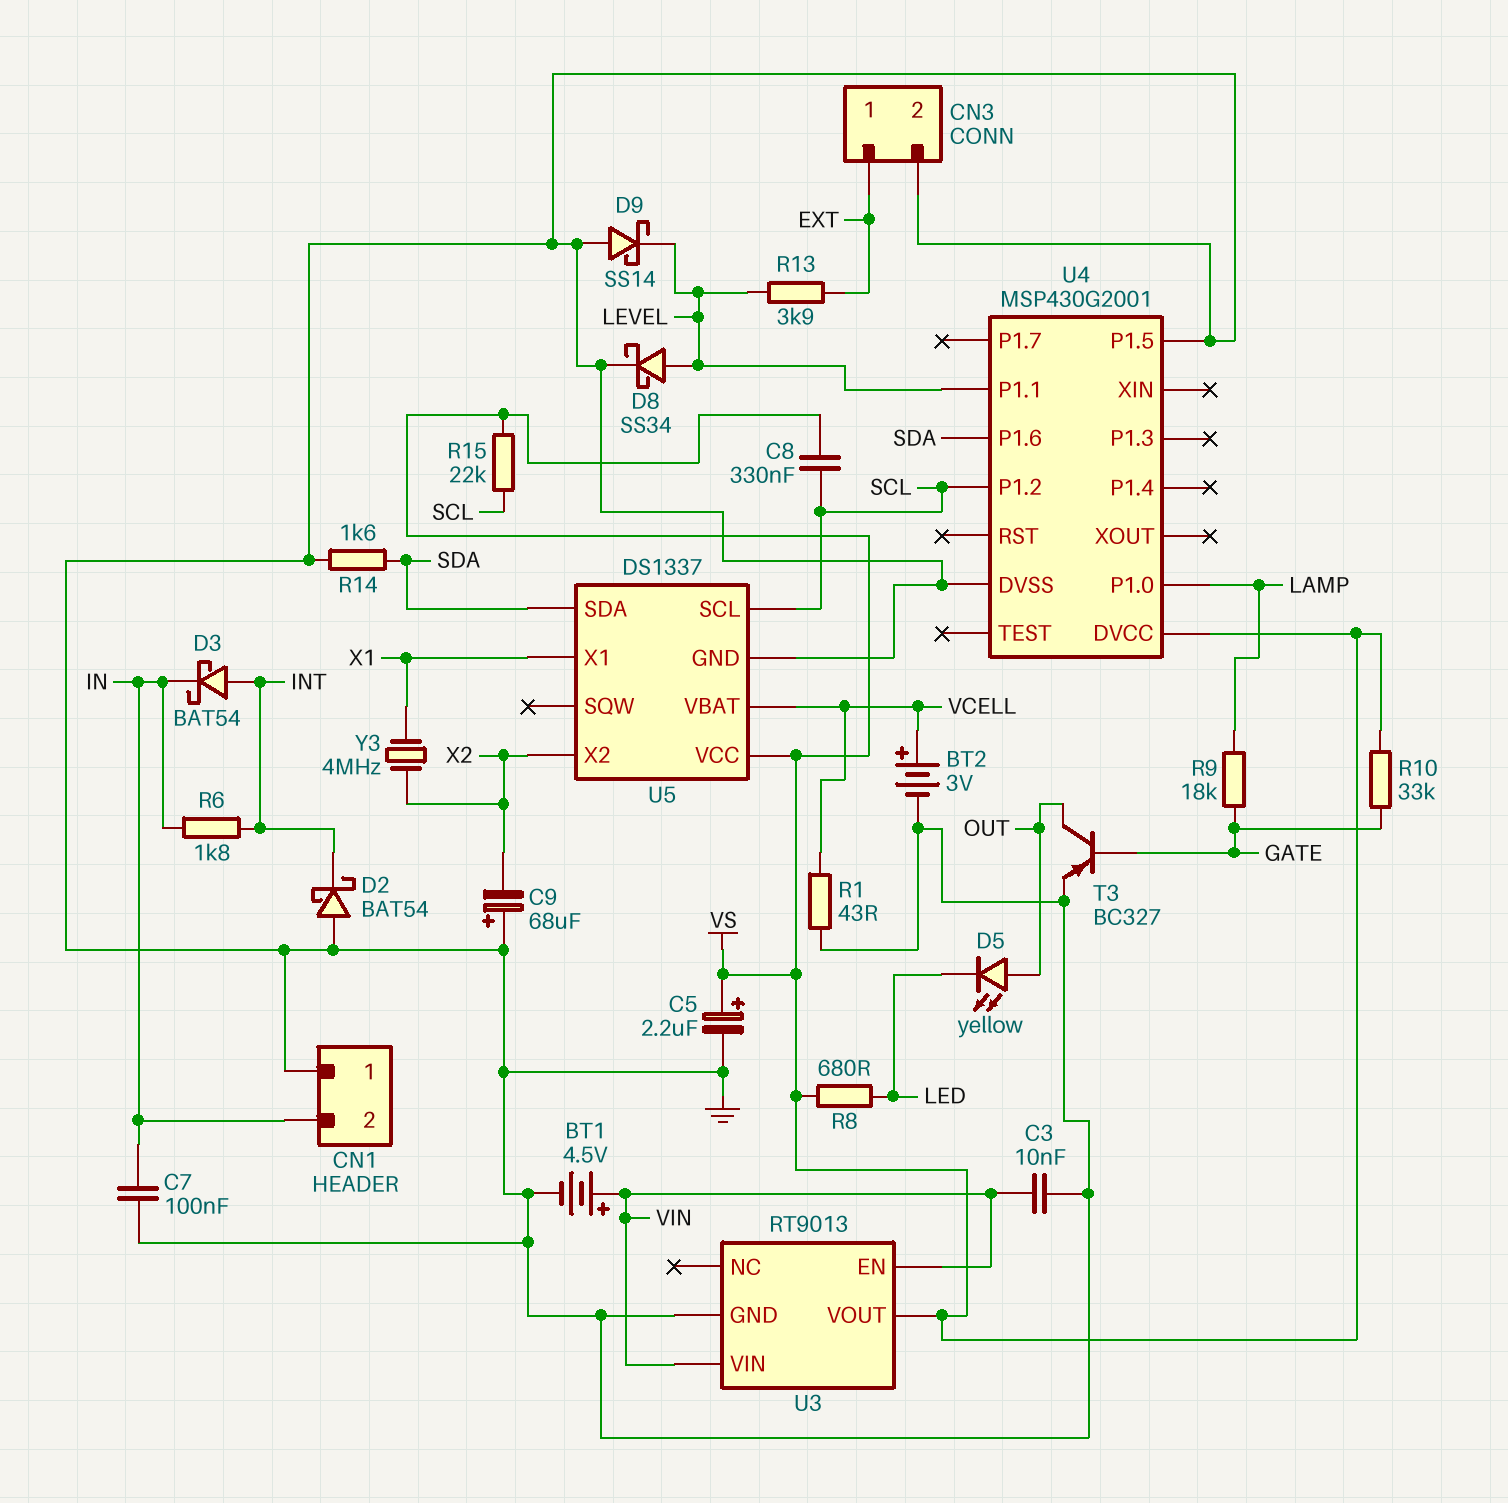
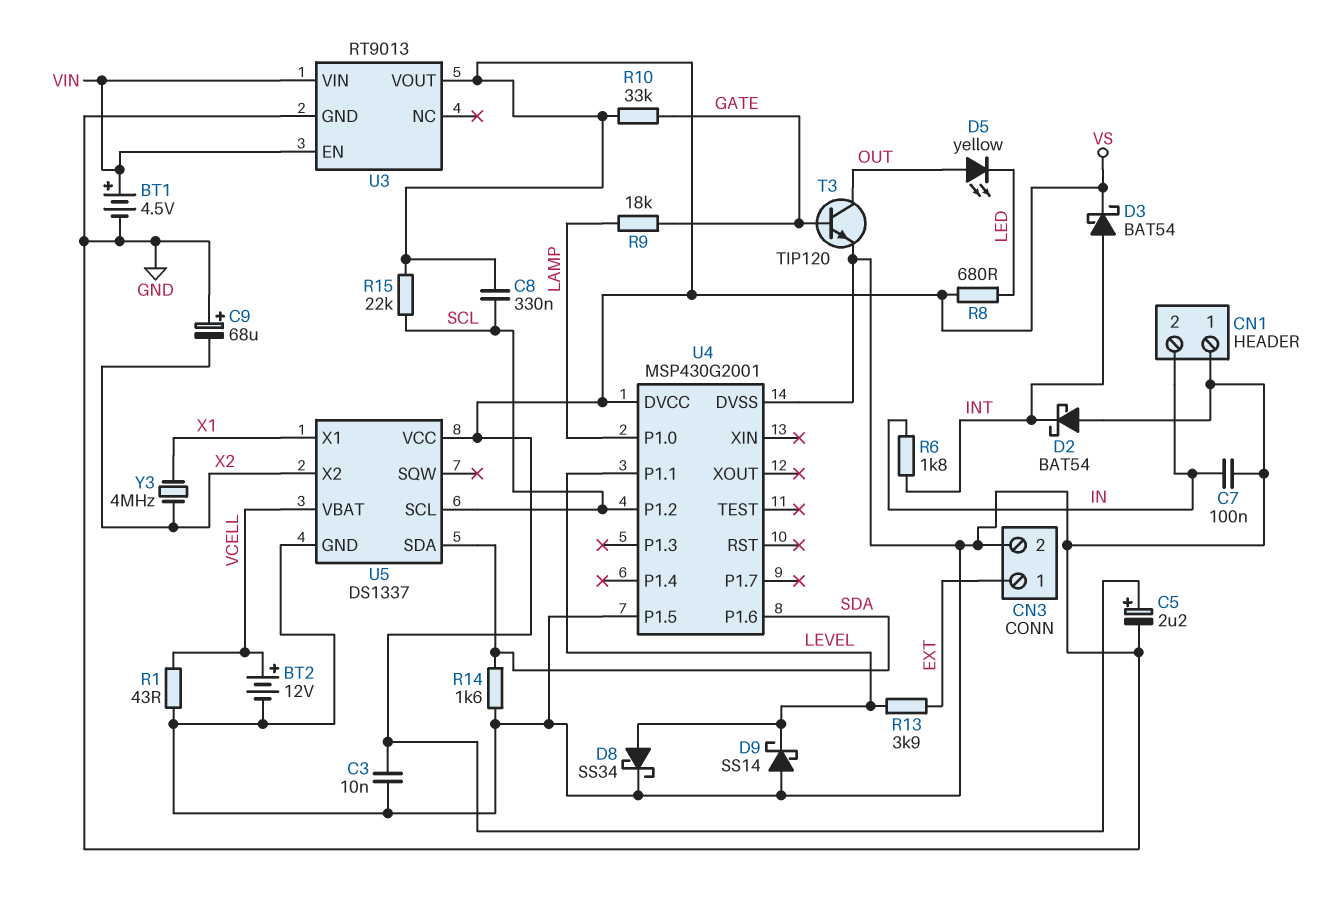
BT2: 3V (plus VCELL, minus GND) -> 12V (plus VCELL, minus GND)
C3: 10nF (GND, VIN) -> 10nF (GND, VS)
D3: schottky BAT54 (A INT, K IN) -> schottky BAT54 (A INT, K VS)
T3: PNP BC327 (B GATE, C OUT, E GND) -> NPN TIP120 (B GATE, C OUT, E GND)

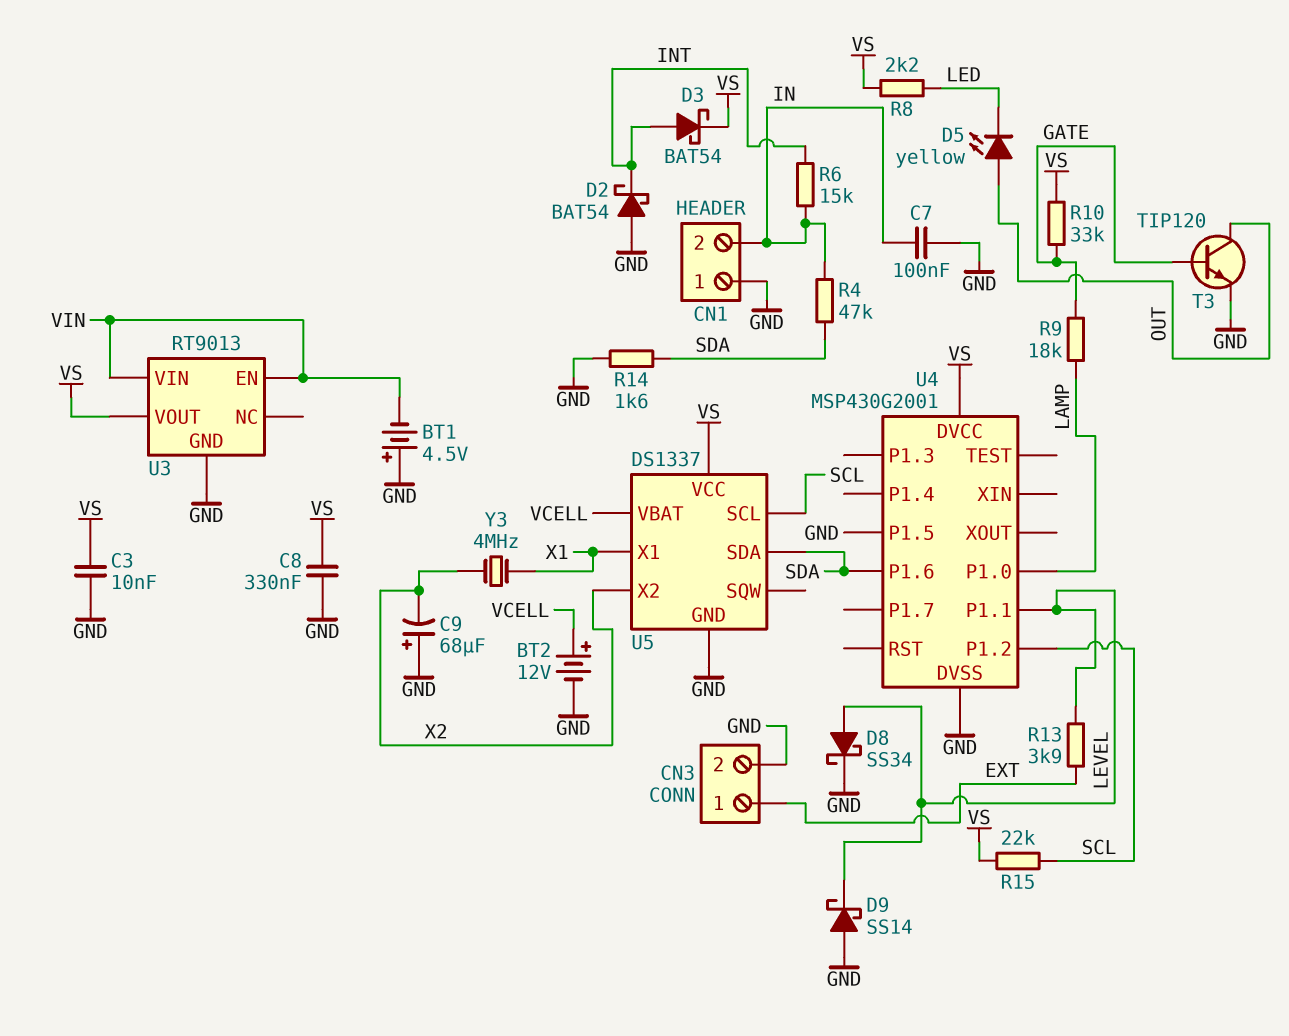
BT1: 4.5V (plus VIN, minus GND) -> 4.5V (plus GND, minus VIN)
C5: 2.2uF (plus VS, minus GND) -> none
C8: 330nF (SCL, VS) -> 330nF (GND, VS)
R1: 43 (GND, VCELL) -> none
R4: none -> 47k (IN, SDA)
R6: 1.8k (IN, INT) -> 15k (IN, INT)
R8: 680 (LED, VS) -> 2.2k (LED, VS)

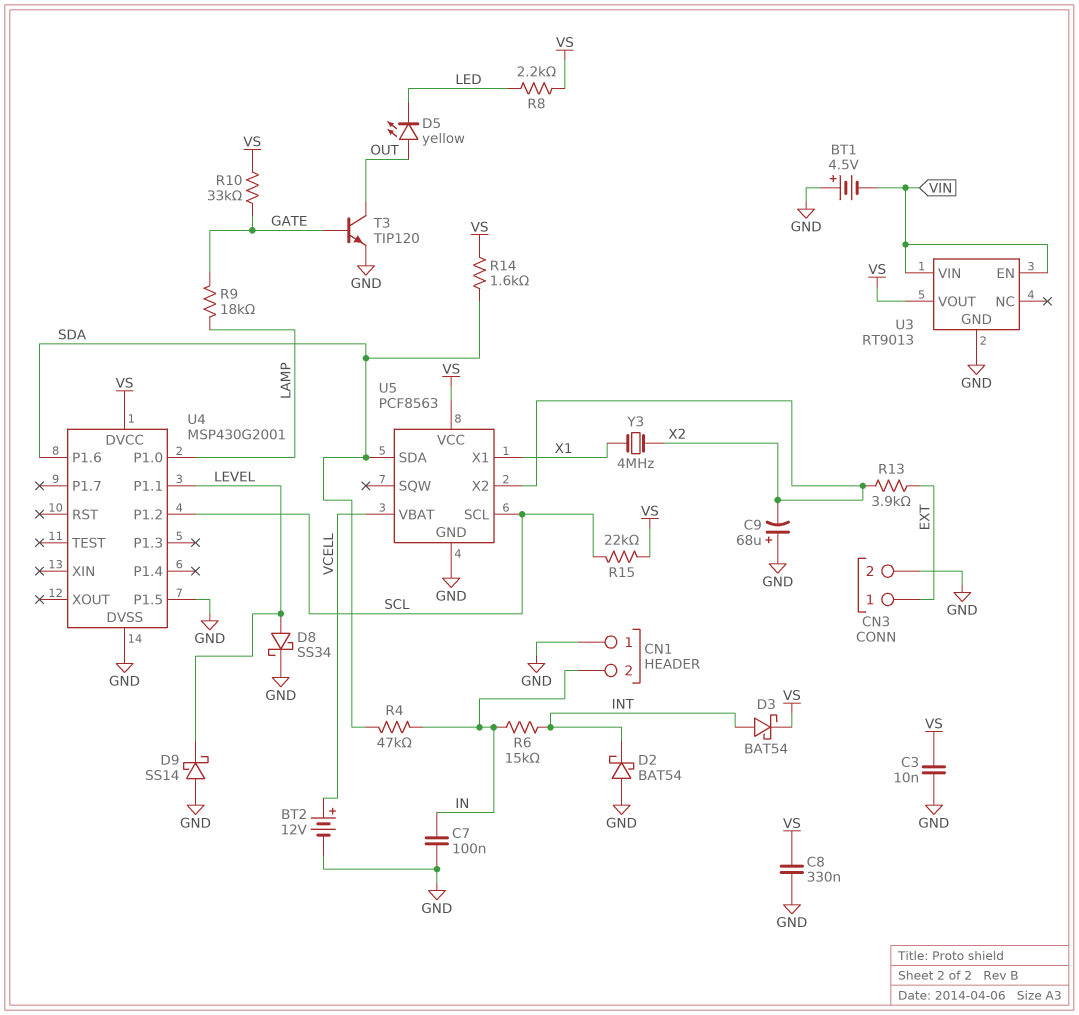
R13: 3.9k (EXT, LEVEL) -> 3.9k (EXT, X2)
R14: 1.6k (GND, SDA) -> 1.6k (SDA, VS)
U5: DS1337 -> PCF8563

